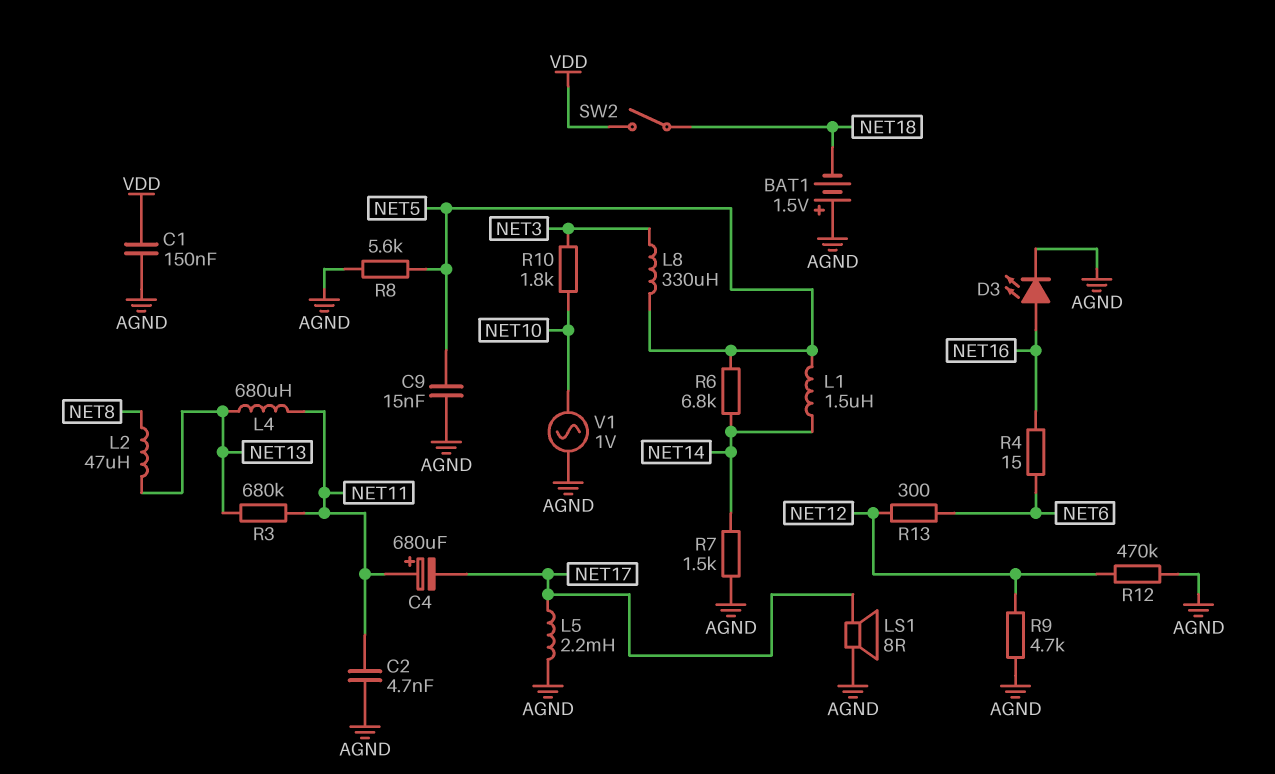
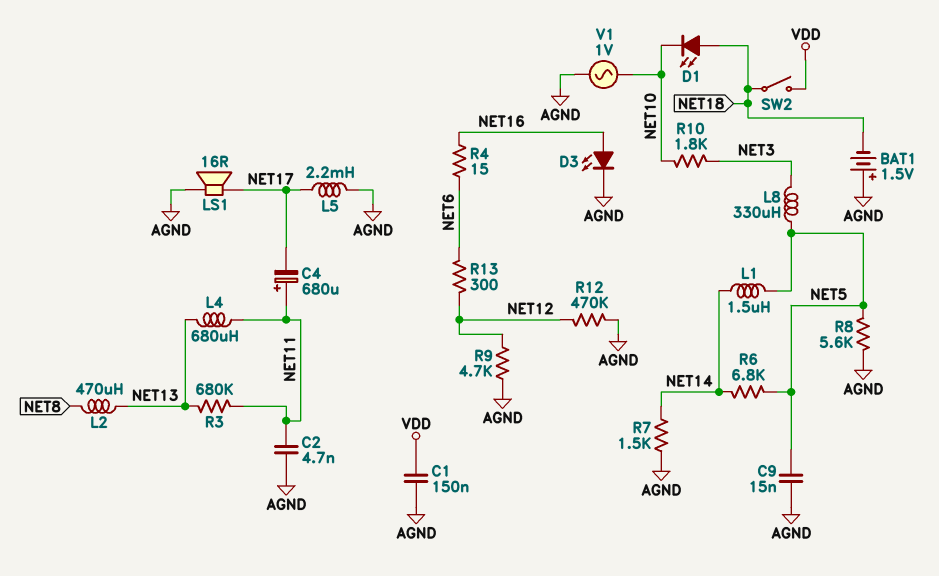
D1: none -> LED (A NET18, K NET10)
L2: 47uH (NET8, NET13) -> 470uH (NET8, NET13)
LS1: speaker 8R (AGND, NET17) -> speaker 16R (AGND, NET17)

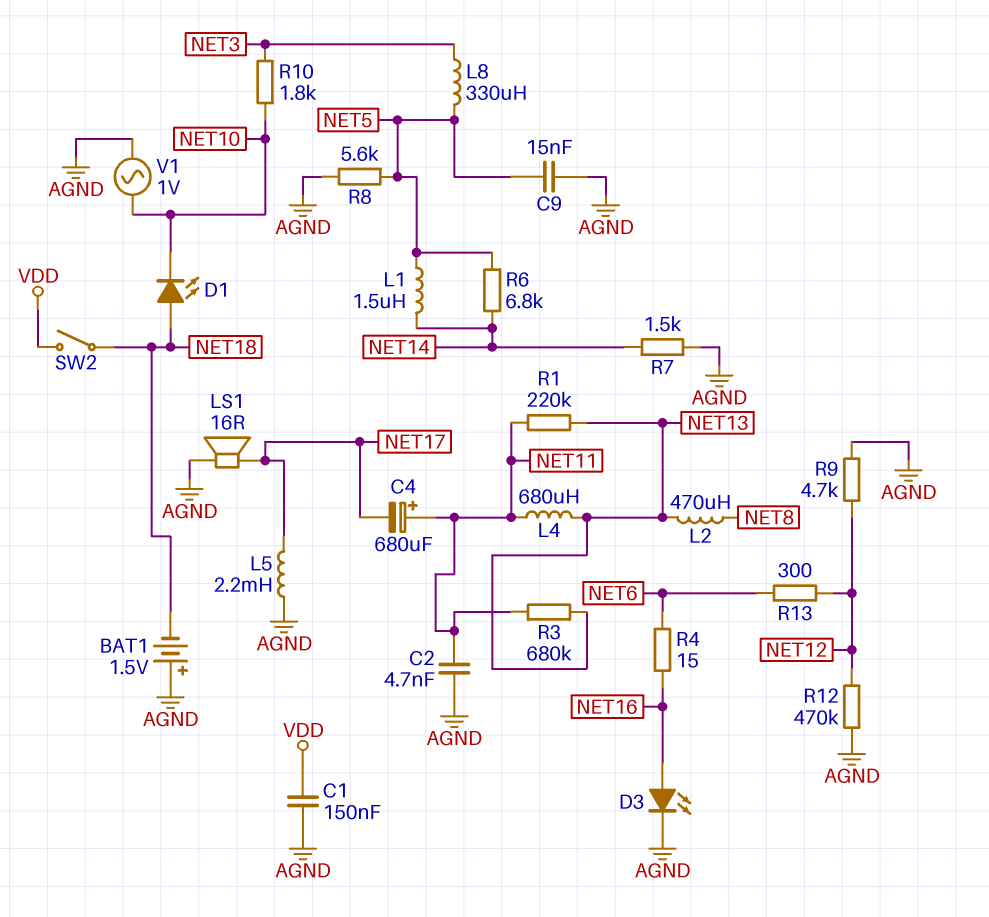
R1: none -> 220k (NET11, NET13)

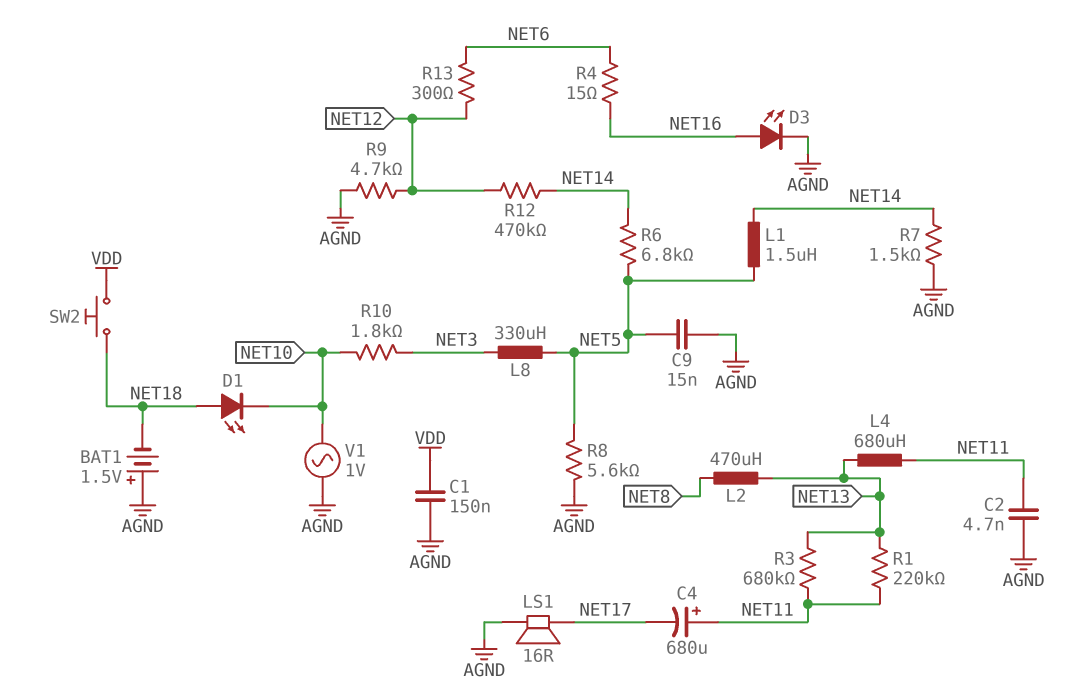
L5: 2.2mH (AGND, NET17) -> none
R12: 470k (AGND, NET12) -> 470k (NET12, NET14)
SW2: switch (NET18, VDD) -> button (NET18, VDD)

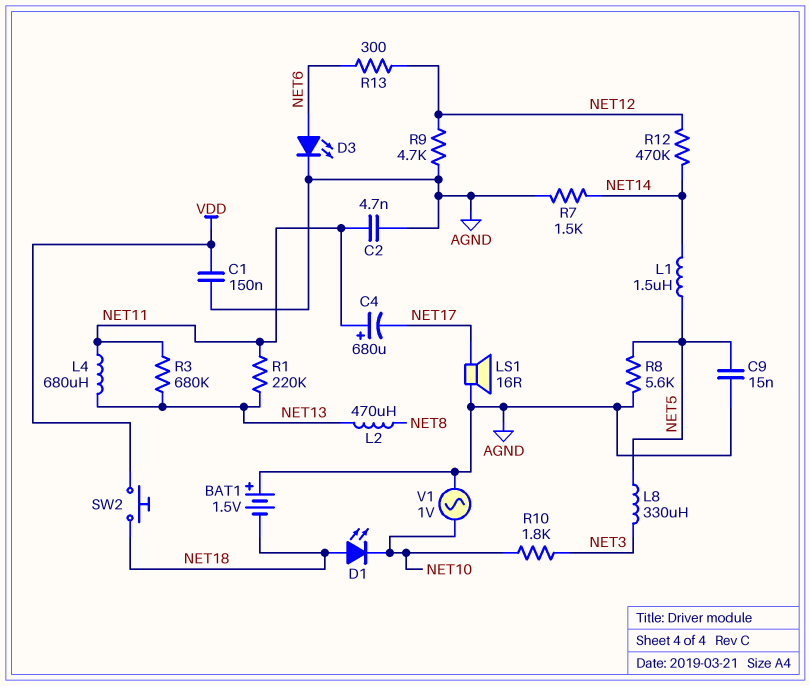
D3: LED (A NET16, K AGND) -> LED (A NET6, K AGND)
R4: 15 (NET6, NET16) -> none
R6: 6.8k (NET5, NET14) -> none

